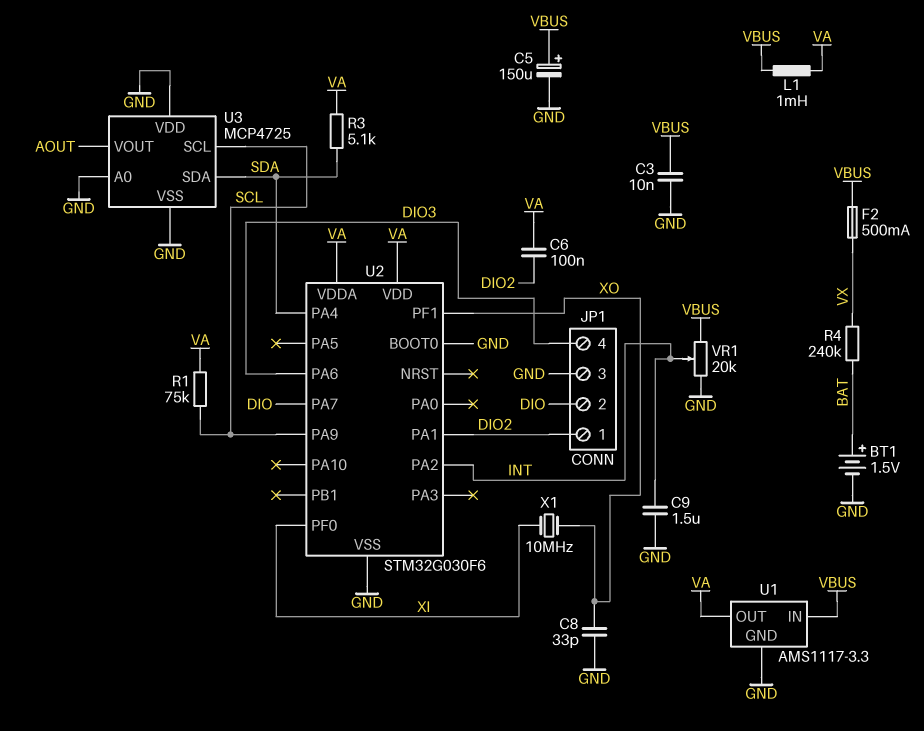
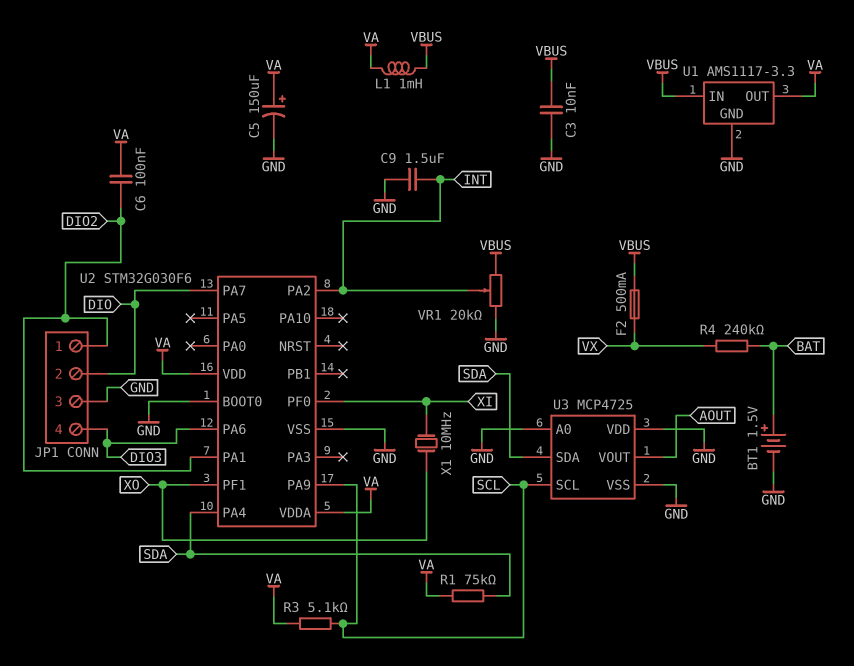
C5: 150uF (plus VBUS, minus GND) -> 150uF (plus VA, minus GND)
C8: 33pF (GND, XO) -> none
R1: 75k (SCL, VA) -> 75k (SDA, VA)
R3: 5.1k (SDA, VA) -> 5.1k (SCL, VA)

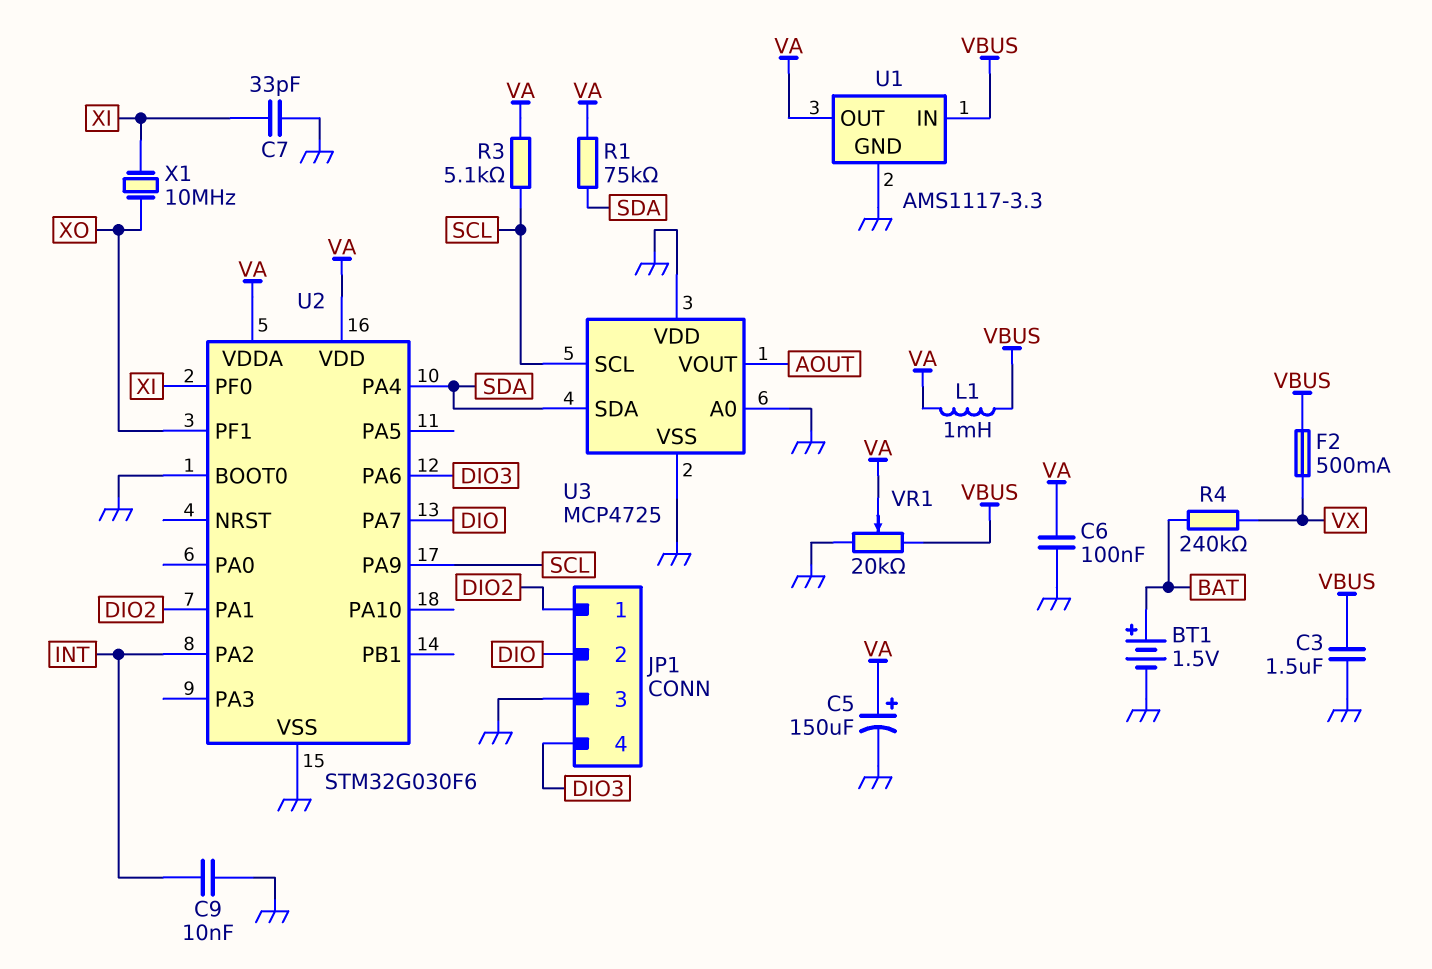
C3: 10nF (GND, VBUS) -> 1.5uF (GND, VBUS)
C6: 100nF (DIO2, VA) -> 100nF (GND, VA)
C7: none -> 33pF (GND, XI)
C9: 1.5uF (GND, INT) -> 10nF (GND, INT)
VR1: 20k (GND, VBUS, wiper INT) -> 20k (GND, VBUS, wiper VA)

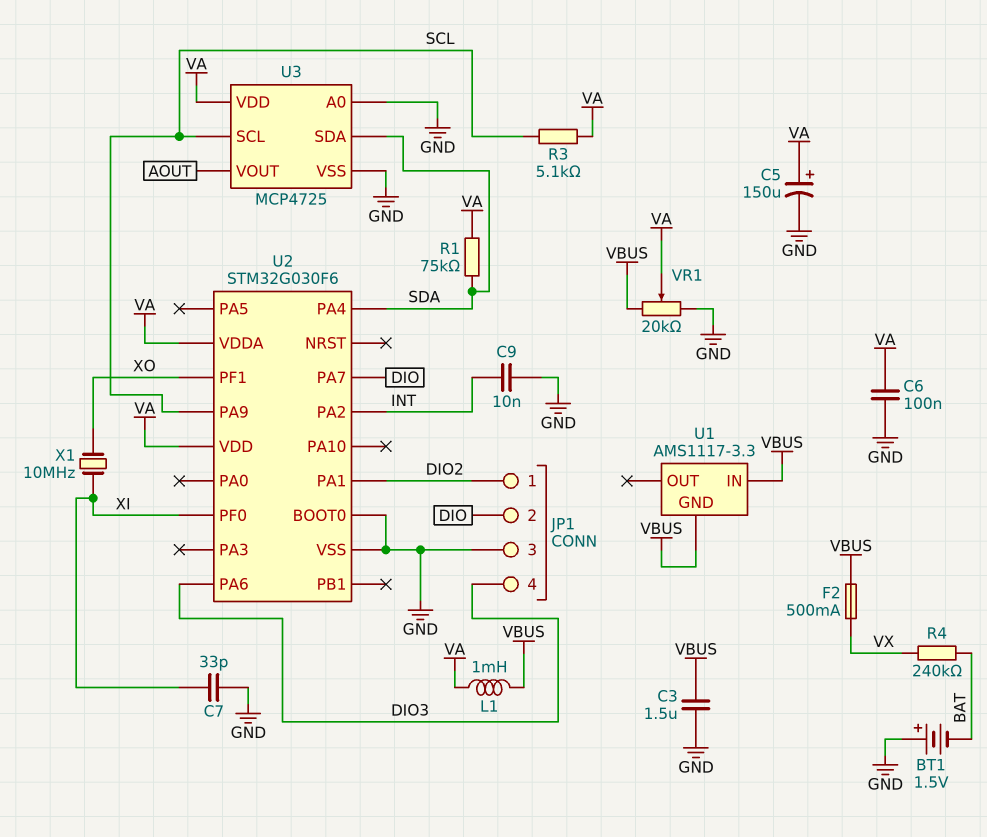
BT1: 1.5V (plus BAT, minus GND) -> 1.5V (plus GND, minus BAT)
U1 pin GND: GND -> VBUS
U1 pin OUT: VA -> none
U3 pin VDD: GND -> VA

